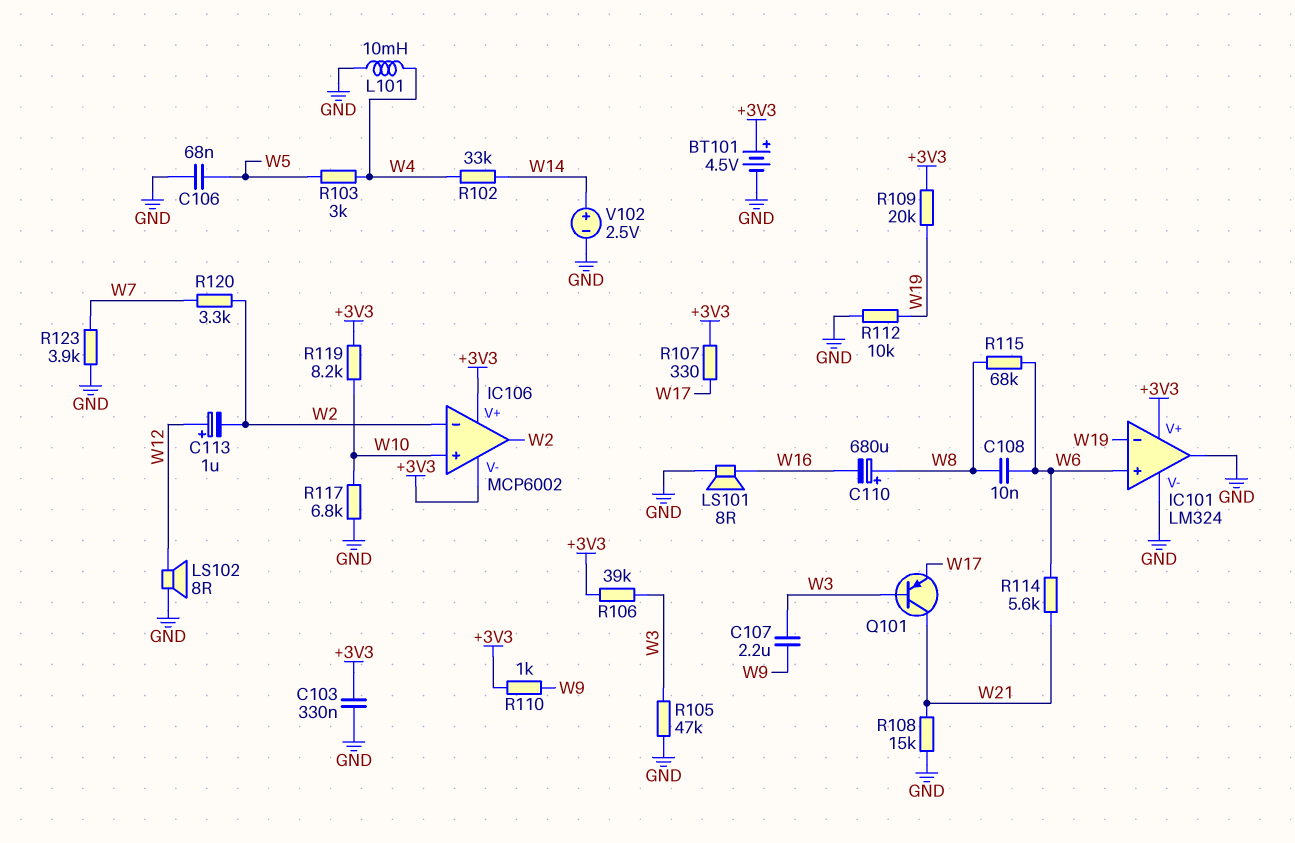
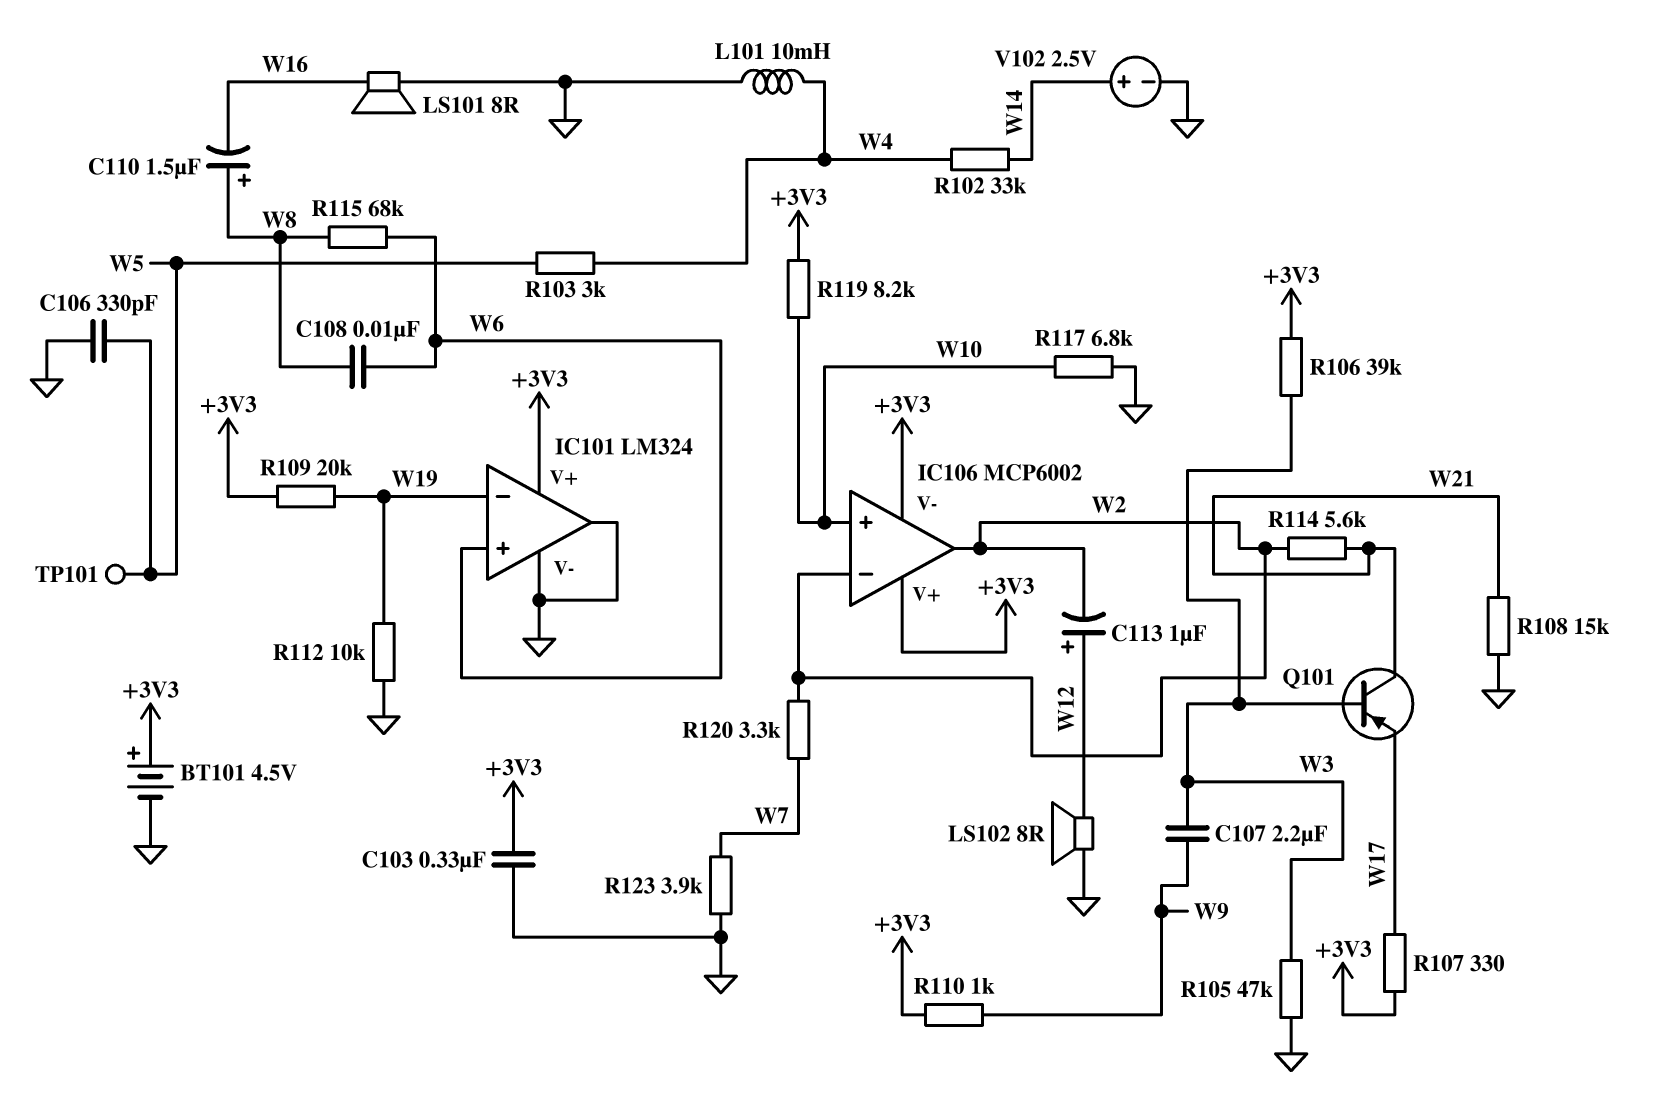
C106: 68nF (GND, W5) -> 330pF (GND, W5)
C110: 680uF (plus W8, minus W16) -> 1.5uF (plus W8, minus W16)
R114: 5.6k (W6, W21) -> 5.6k (W2, W21)
TP101: none -> test point (W5)

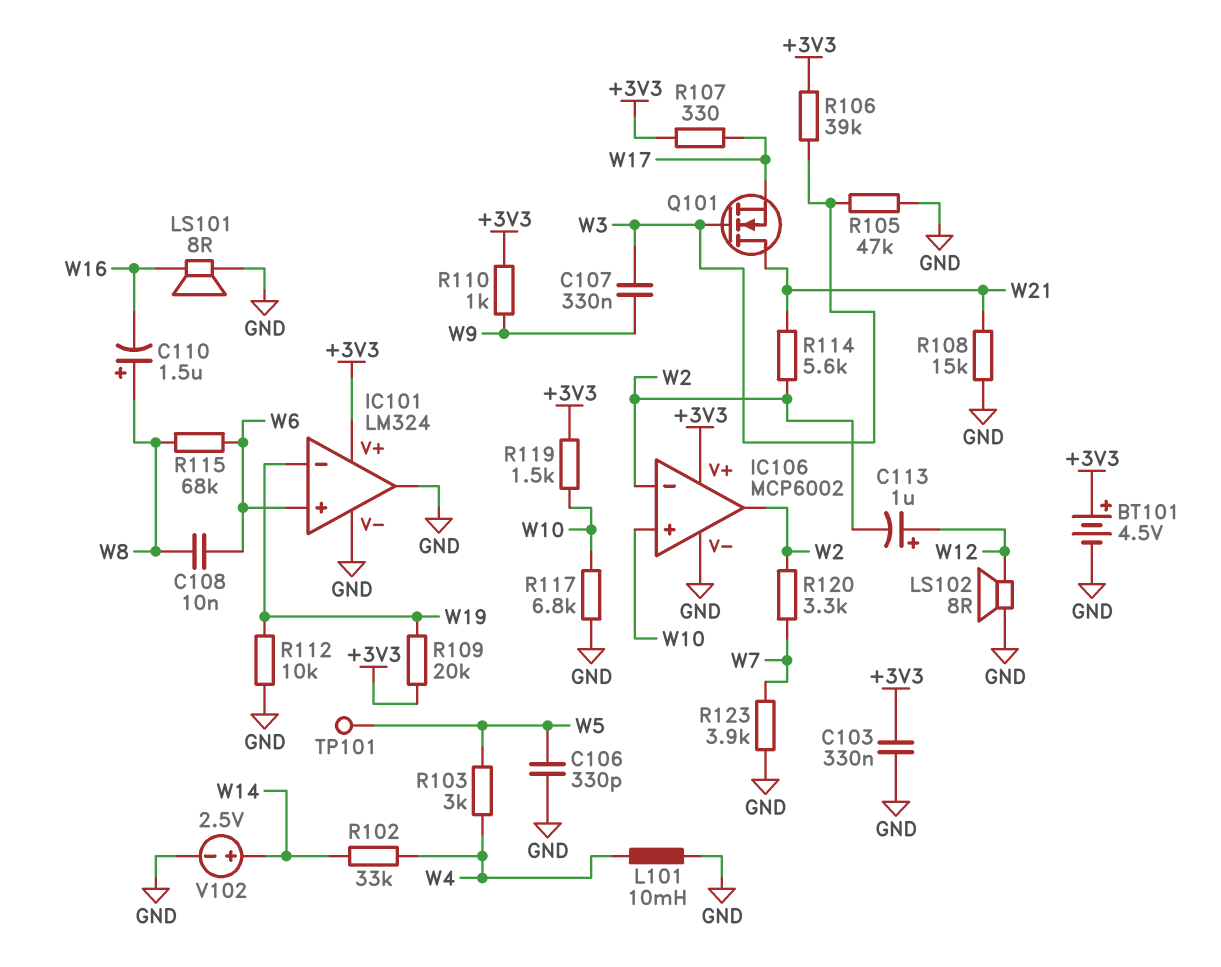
C107: 2.2uF (W3, W9) -> 330nF (W3, W9)
IC106 pin V-: +3V3 -> GND
Q101: PNP (B W3, C W21, E W17) -> NMOS (G W3, D W21, S W17)
R119: 8.2k (+3V3, W10) -> 1.5k (+3V3, W10)

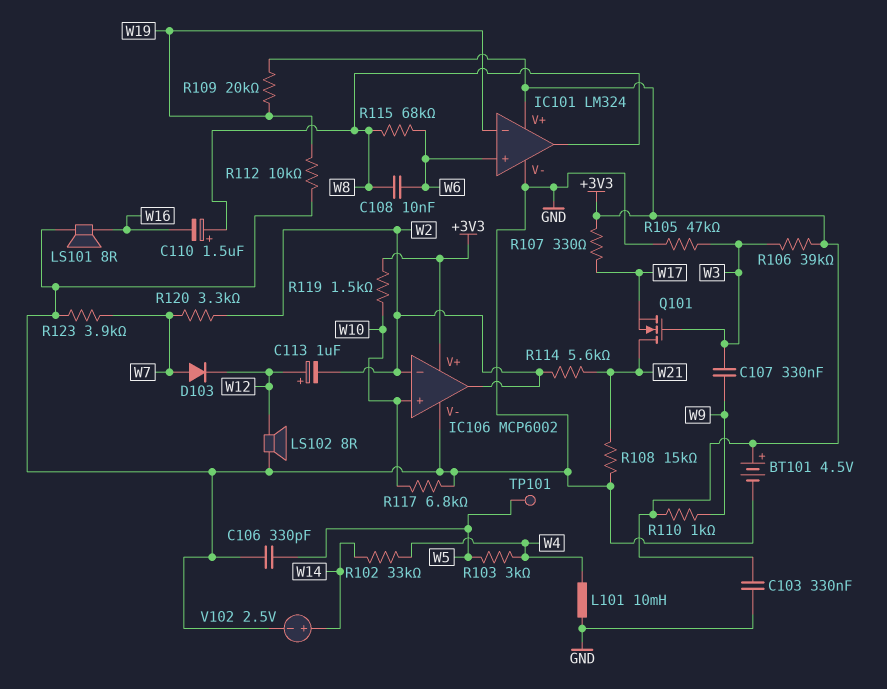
D103: none -> diode (A W7, K W12)
IC101 pin out: GND -> W8

